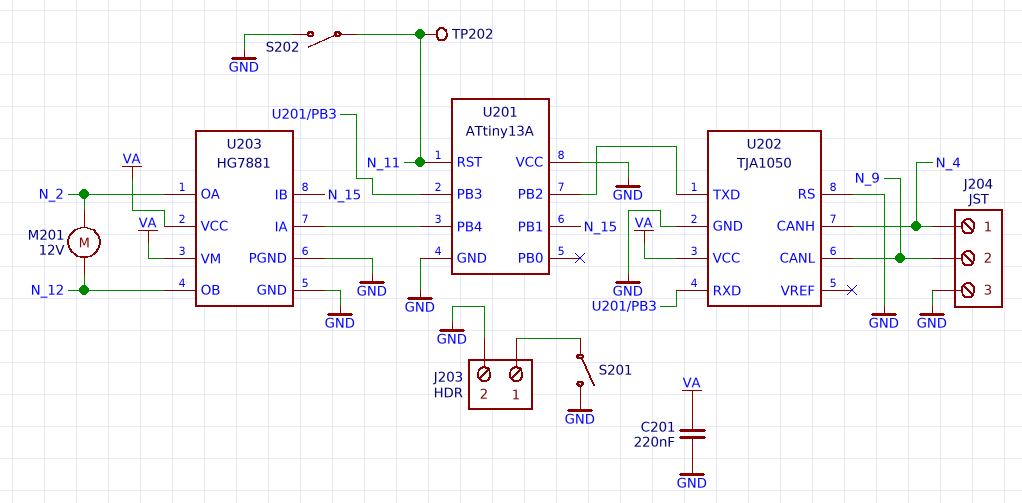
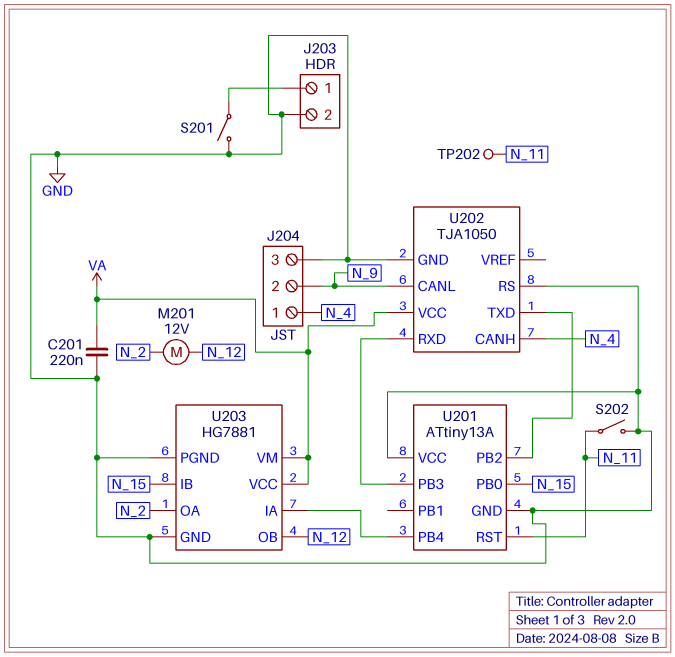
U201 pin PB0: none -> N_15
U201 pin PB1: N_15 -> none

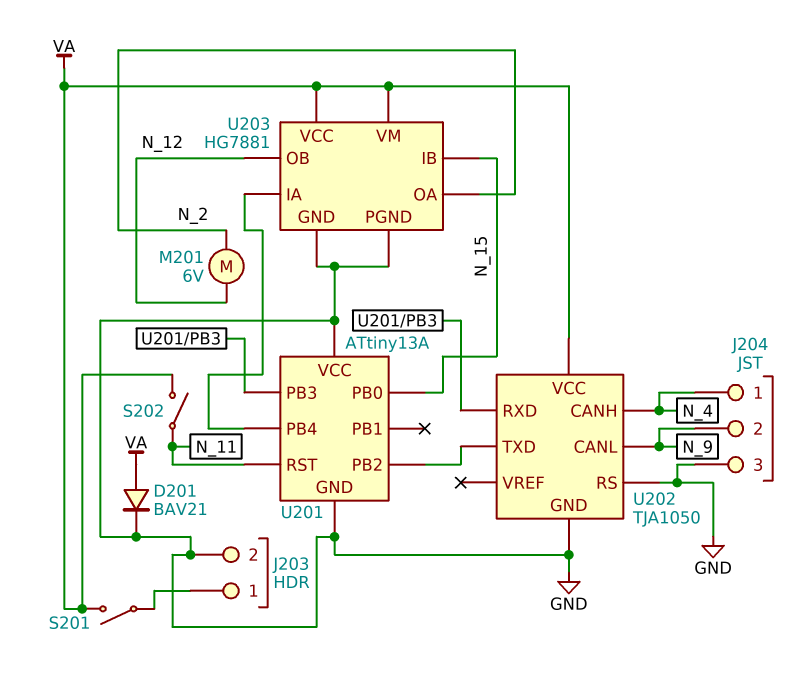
C201: 220nF (GND, VA) -> none
D201: none -> diode BAV21 (A VA, K GND)
M201: motor 12V (N_2, N_12) -> motor 6V (N_2, N_12)
S201: switch (GND, J203/1) -> switch (J203/1, VA)
S202: switch (GND, N_11) -> switch (N_11, VA)
TP202: test point (N_11) -> none

